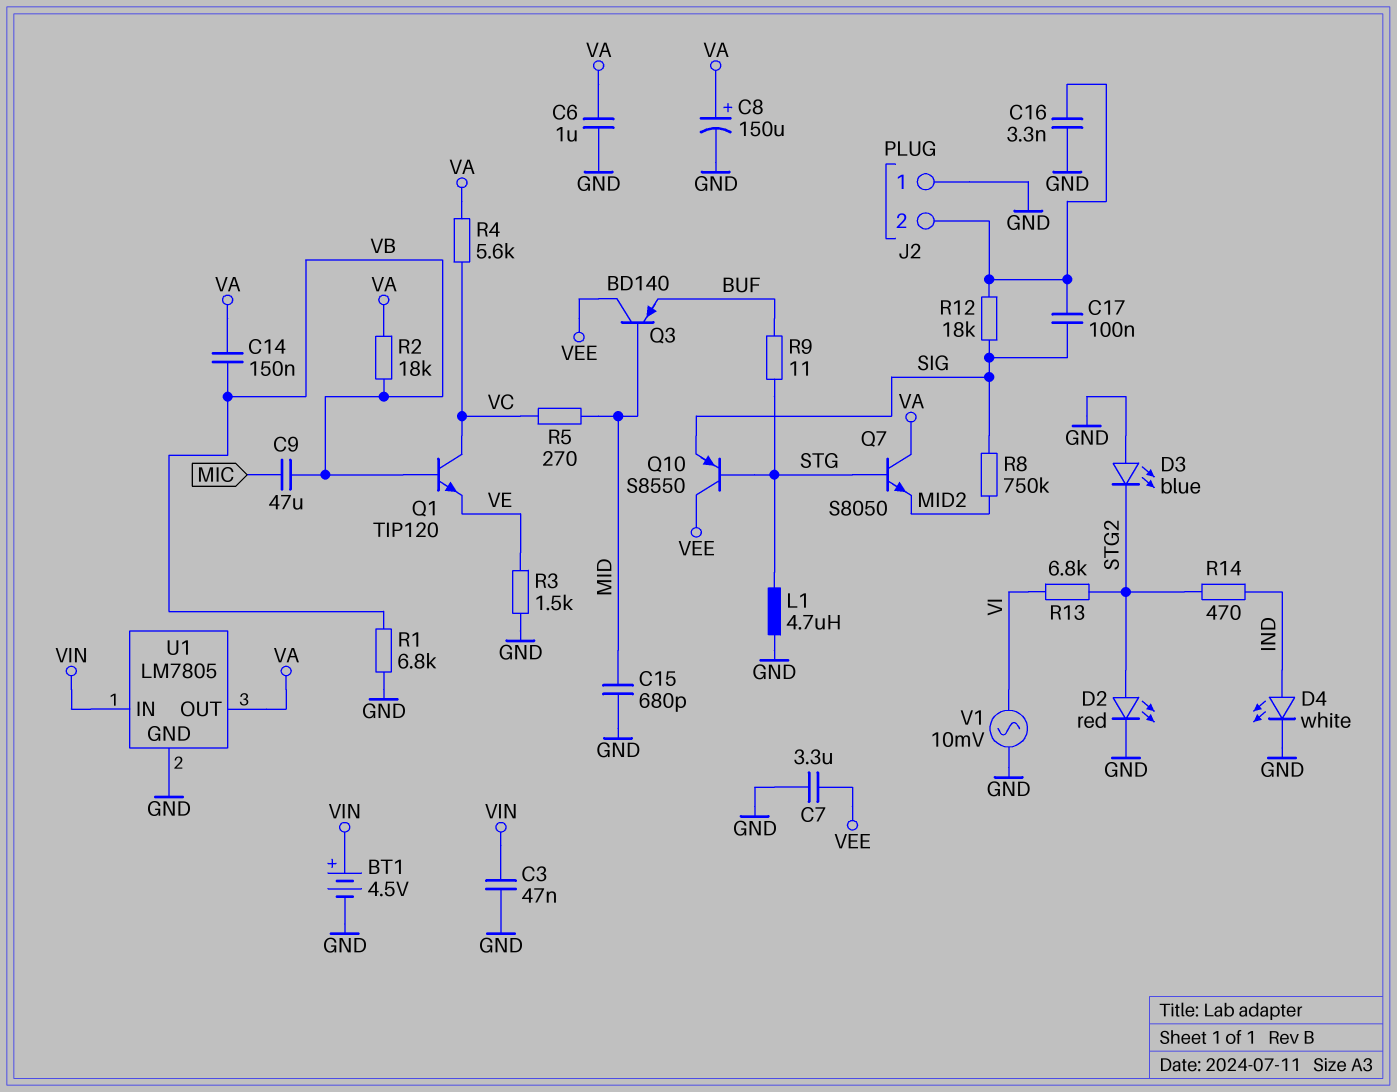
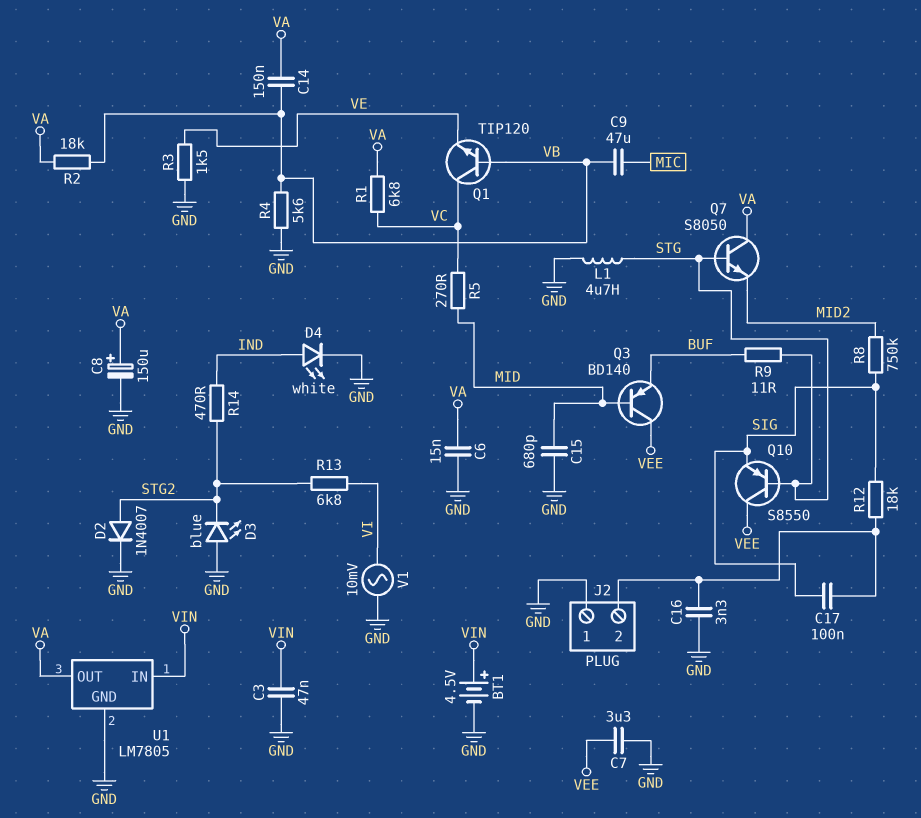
C6: 1uF (GND, VA) -> 15nF (GND, VA)
D2: LED red (A STG2, K GND) -> diode 1N4007 (A STG2, K GND)
R1: 6.8k (GND, VB) -> 6.8k (VA, VC)
R4: 5.6k (VA, VC) -> 5.6k (GND, VB)

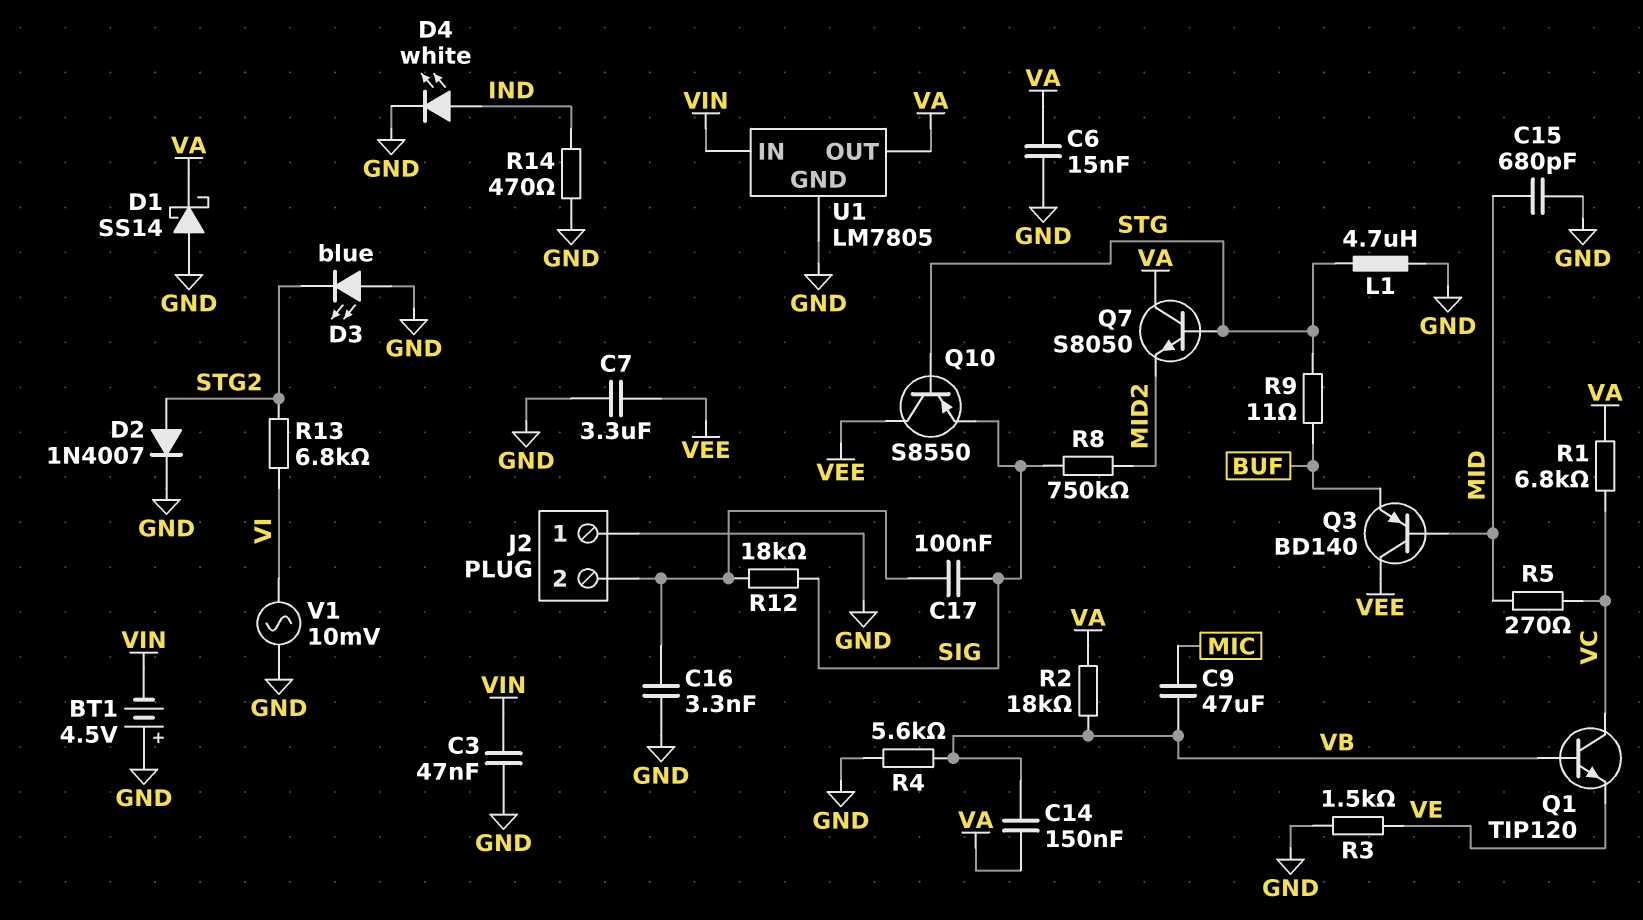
BT1: 4.5V (plus VIN, minus GND) -> 4.5V (plus GND, minus VIN)
C8: 150uF (plus VA, minus GND) -> none
D1: none -> schottky SS14 (A GND, K VA)
R14: 470 (IND, STG2) -> 470 (GND, IND)

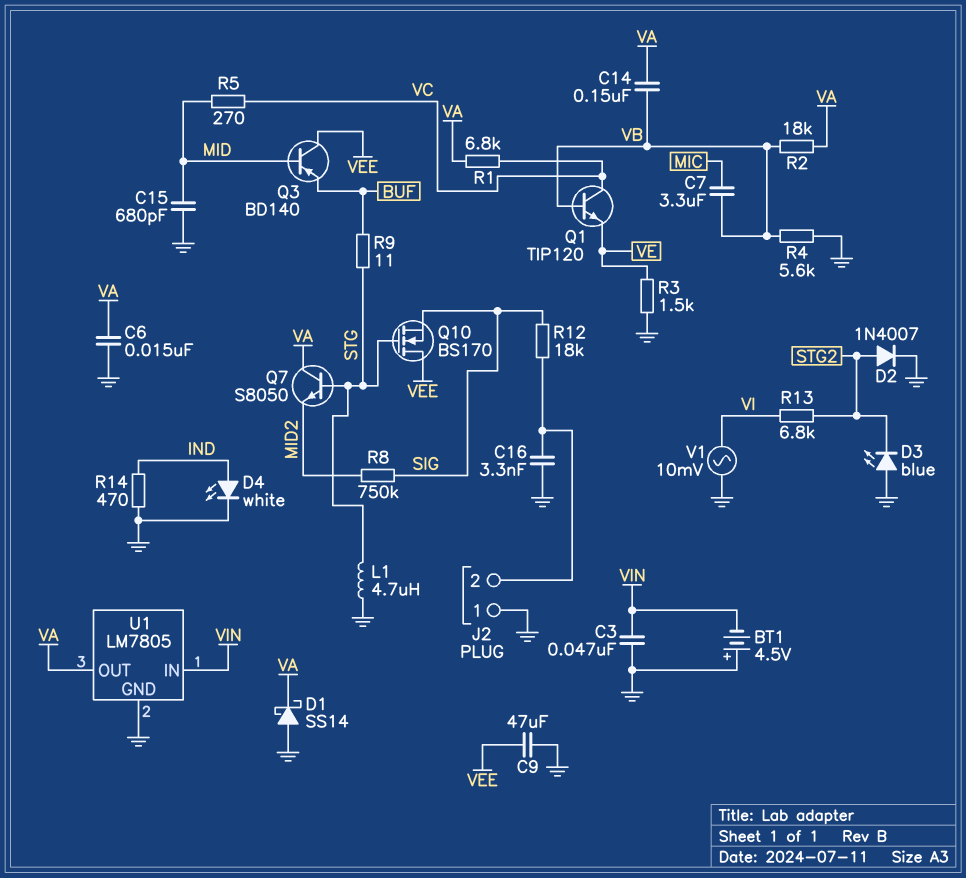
C7: 3.3uF (GND, VEE) -> 3.3uF (MIC, VB)
C9: 47uF (MIC, VB) -> 47uF (GND, VEE)
C17: 100nF (J2/2, SIG) -> none
Q10: PNP S8550 (B STG, C VEE, E SIG) -> NMOS BS170 (G STG, D VEE, S SIG)

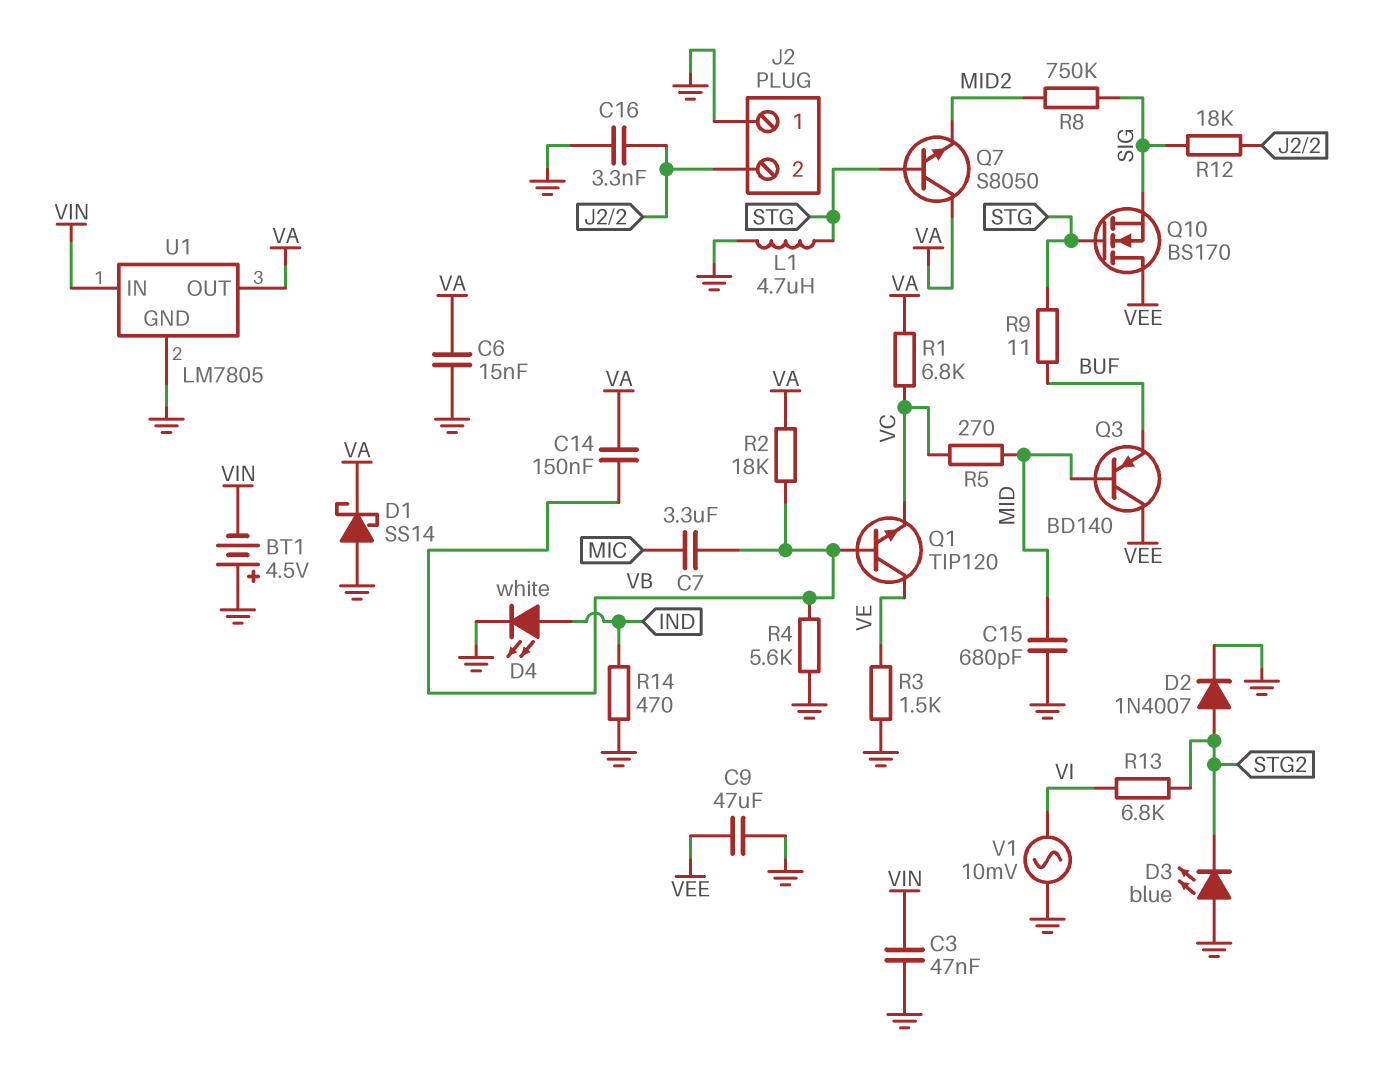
Q1: NPN TIP120 (B VB, C VC, E VE) -> NPN TIP120 (B VB, C VE, E VC)

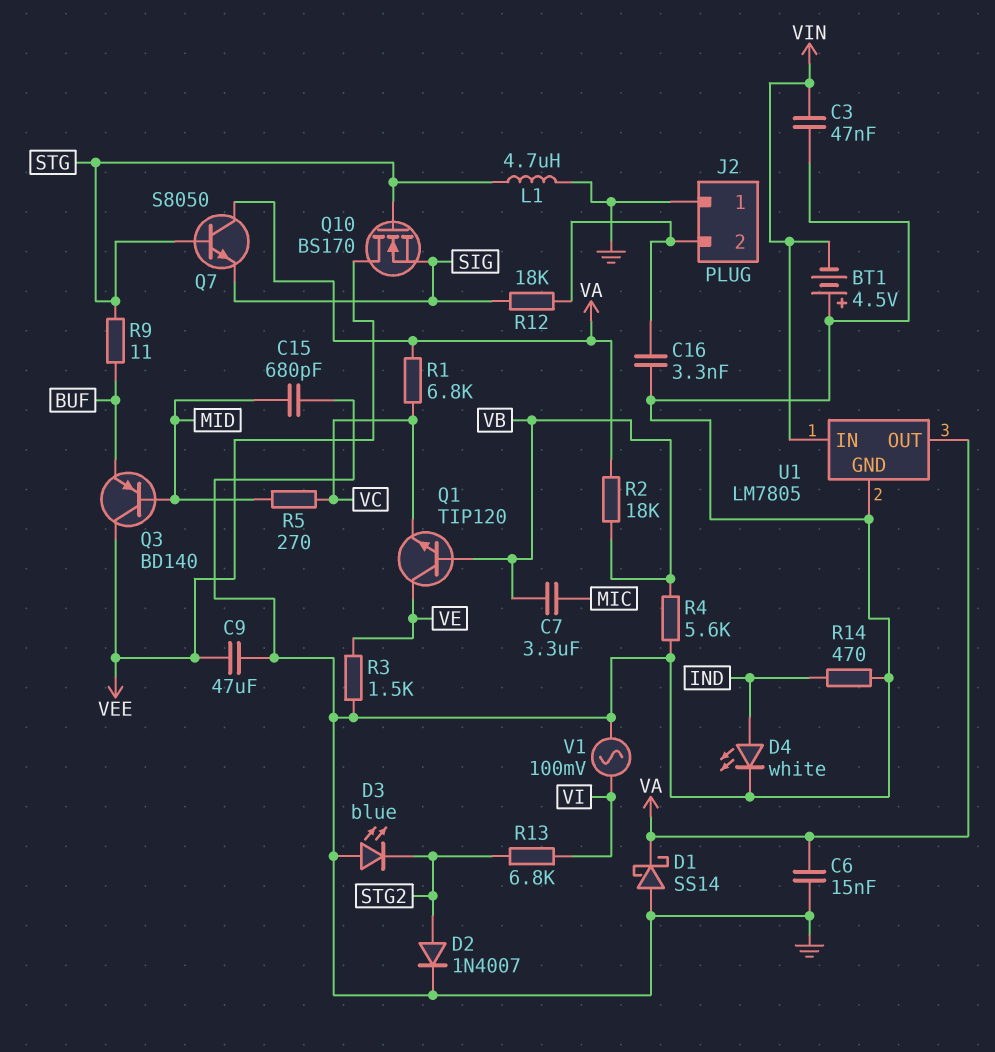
C14: 150nF (VA, VB) -> none
Q7: NPN S8050 (B STG, C VA, E MID2) -> NPN S8050 (B STG, C VA, E SIG)
R8: 750k (MID2, SIG) -> none
V1: AC 10mV (GND, VI) -> AC 100mV (GND, VI)

